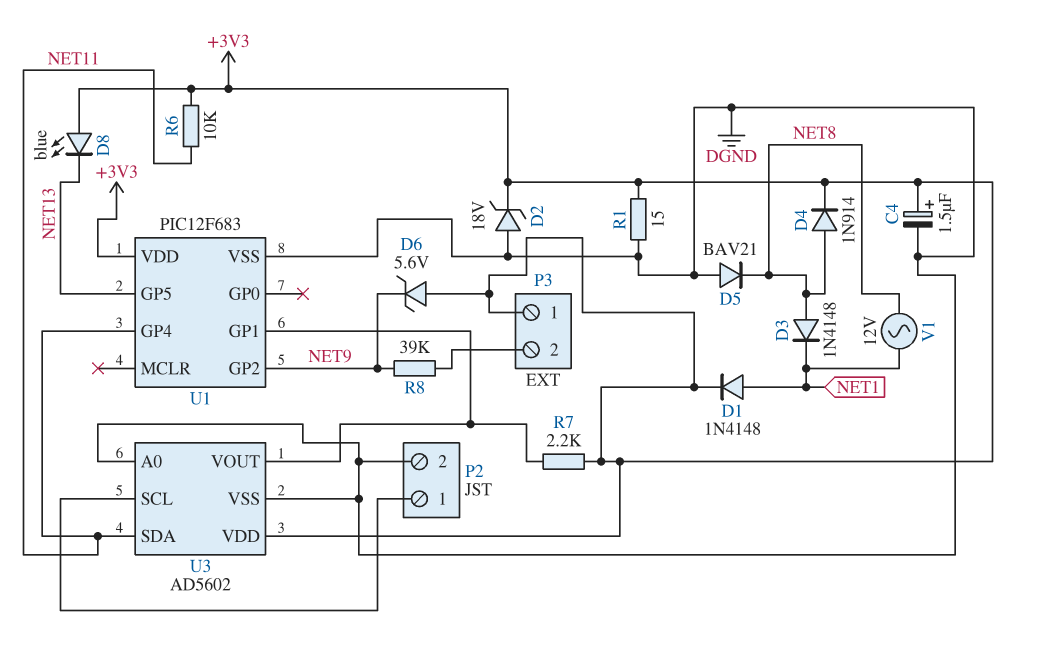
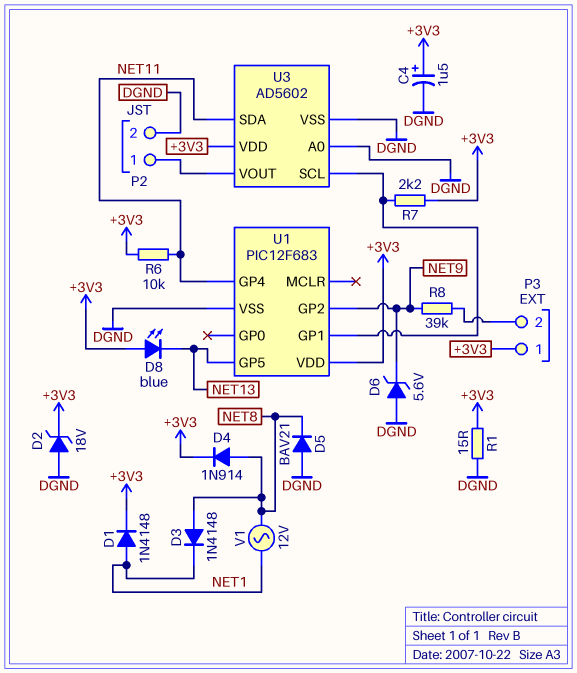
D6: zener 5.6V (A +3V3, K NET9) -> zener 5.6V (A DGND, K NET9)
U3 pin SCL: P2/1 -> U1/GP1
U3 pin VOUT: U1/GP1 -> P2/1

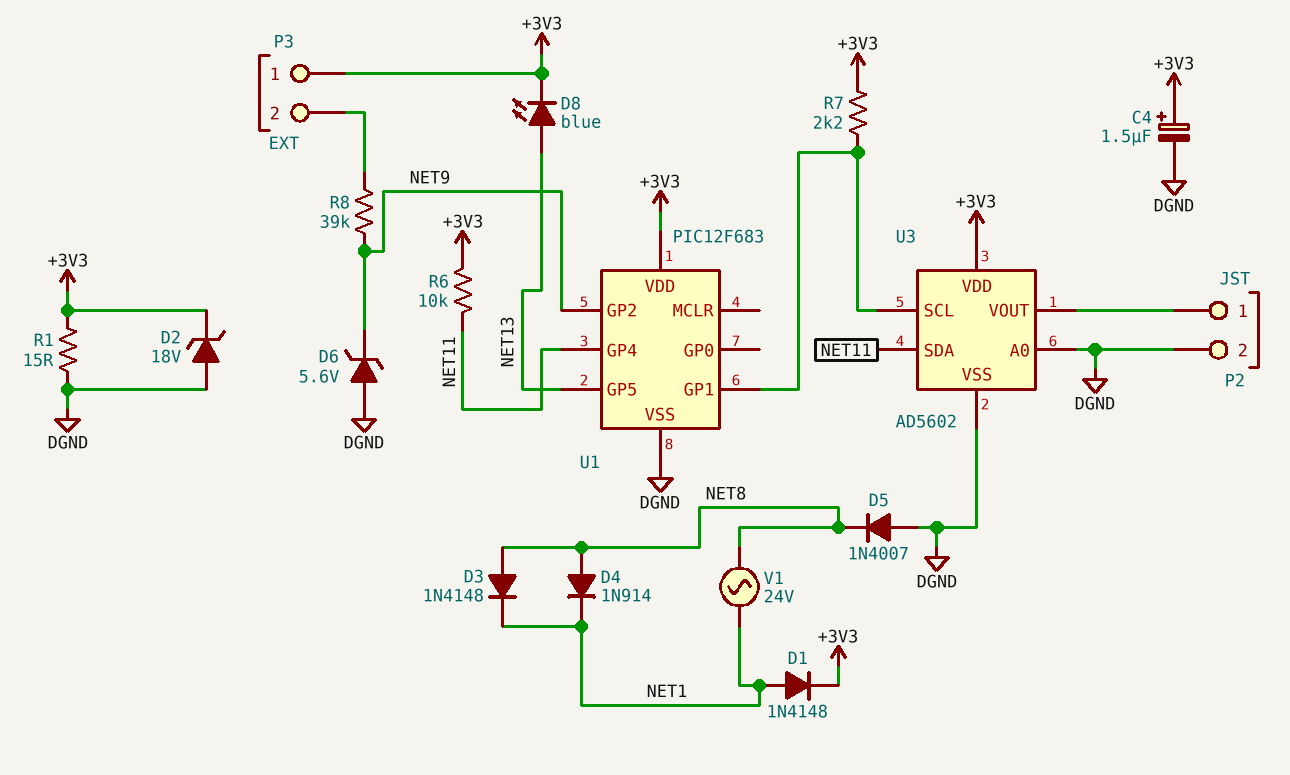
D4: diode 1N914 (A NET8, K +3V3) -> diode 1N914 (A NET8, K NET1)
D5: diode BAV21 (A DGND, K NET8) -> diode 1N4007 (A DGND, K NET8)
D8: LED blue (A +3V3, K NET13) -> LED blue (A NET13, K +3V3)
V1: AC 12V (NET1, NET8) -> AC 24V (NET1, NET8)

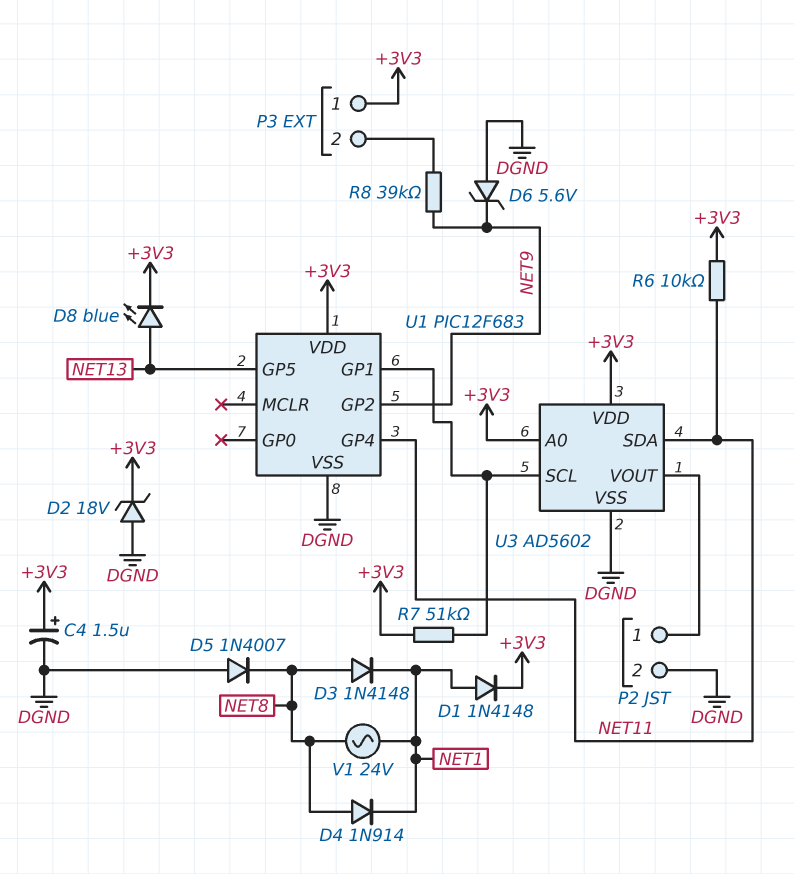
R1: 15 (+3V3, DGND) -> none
R7: 2.2k (+3V3, U1/GP1) -> 51k (+3V3, U1/GP1)
U3 pin A0: DGND -> +3V3

